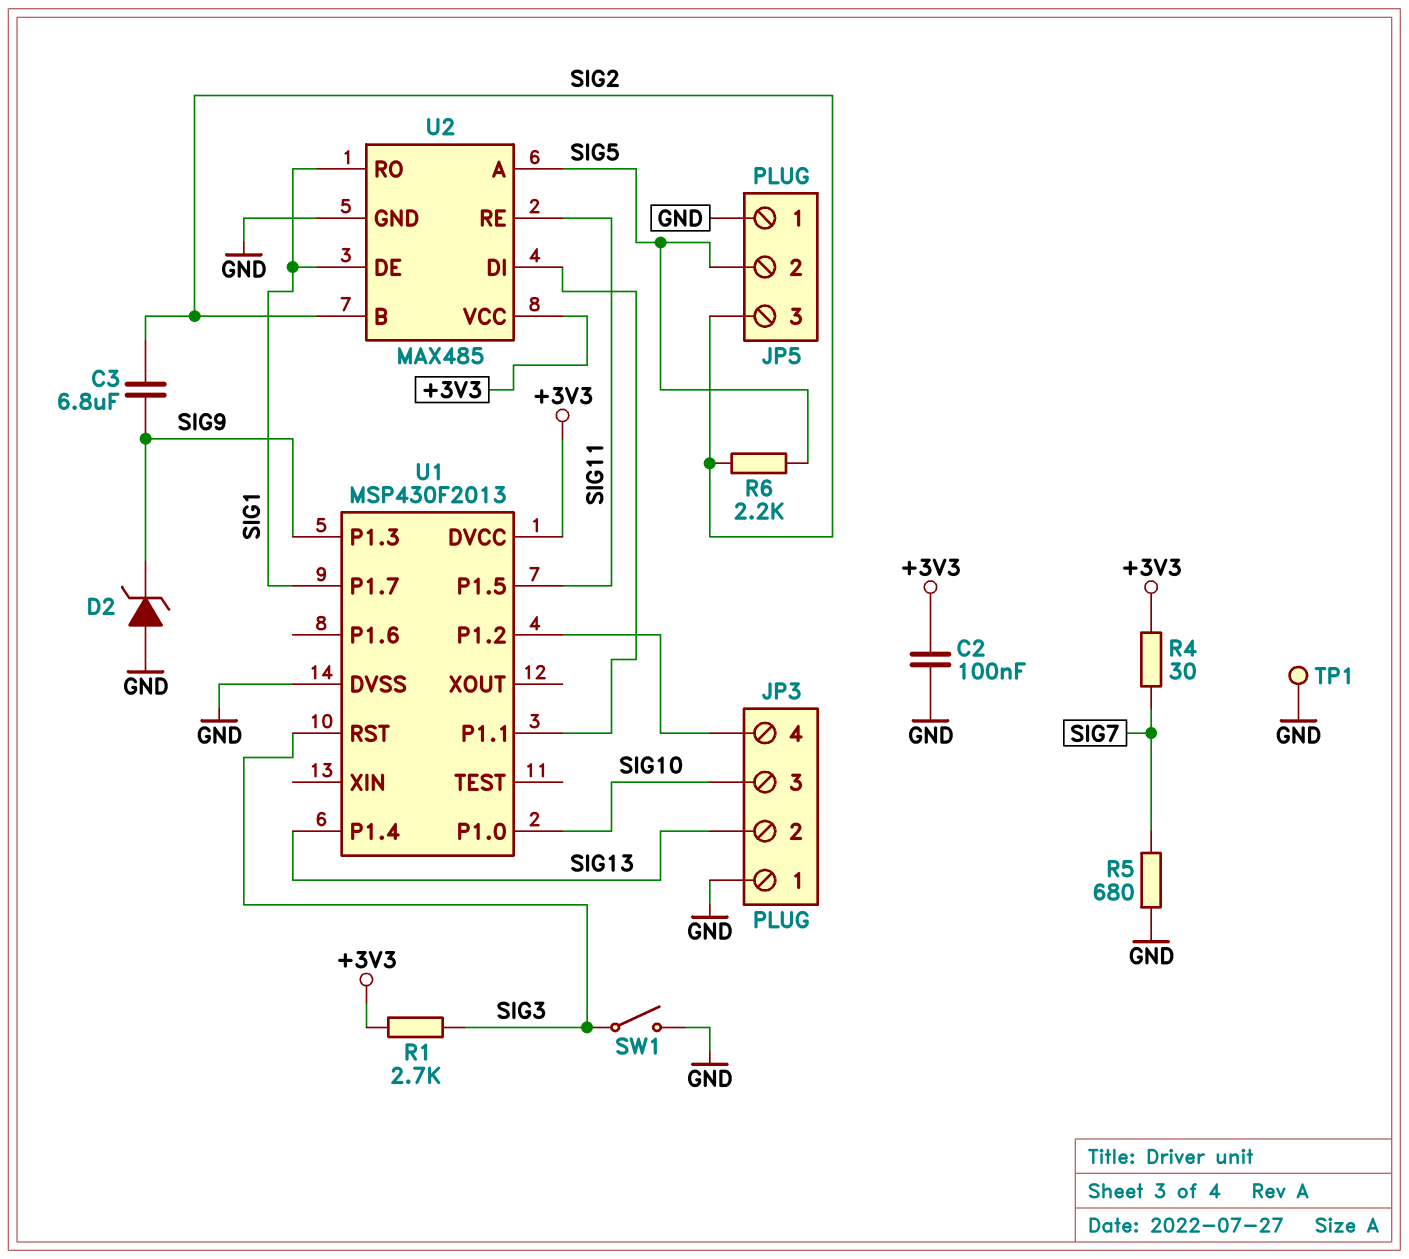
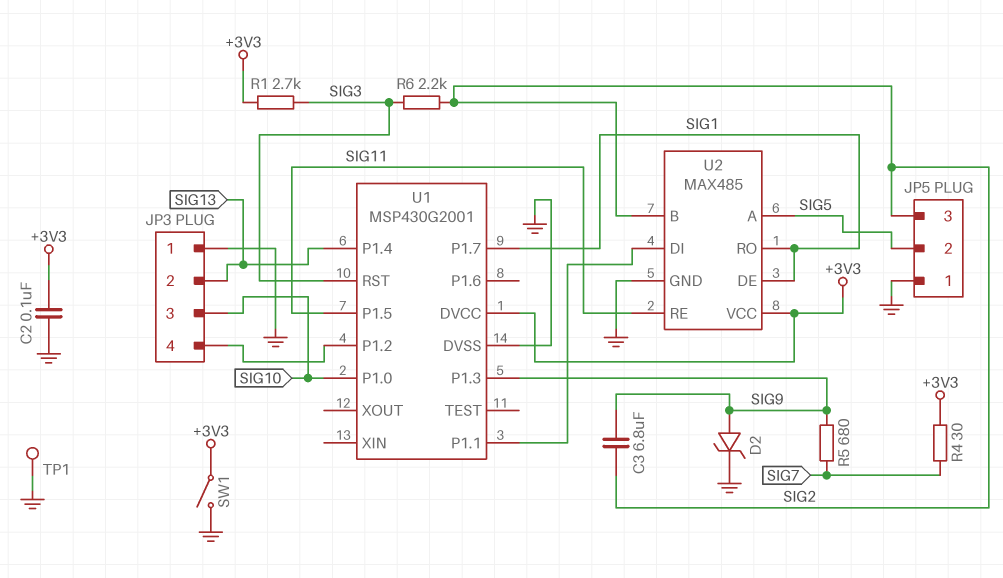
D2: zener (A GND, K SIG9) -> zener (A SIG9, K GND)
R5: 680 (GND, SIG7) -> 680 (SIG7, SIG9)
R6: 2.2k (SIG2, SIG5) -> 2.2k (SIG2, SIG3)
SW1: switch (GND, SIG3) -> switch (+3V3, GND)
U1: MSP430F2013 -> MSP430G2001

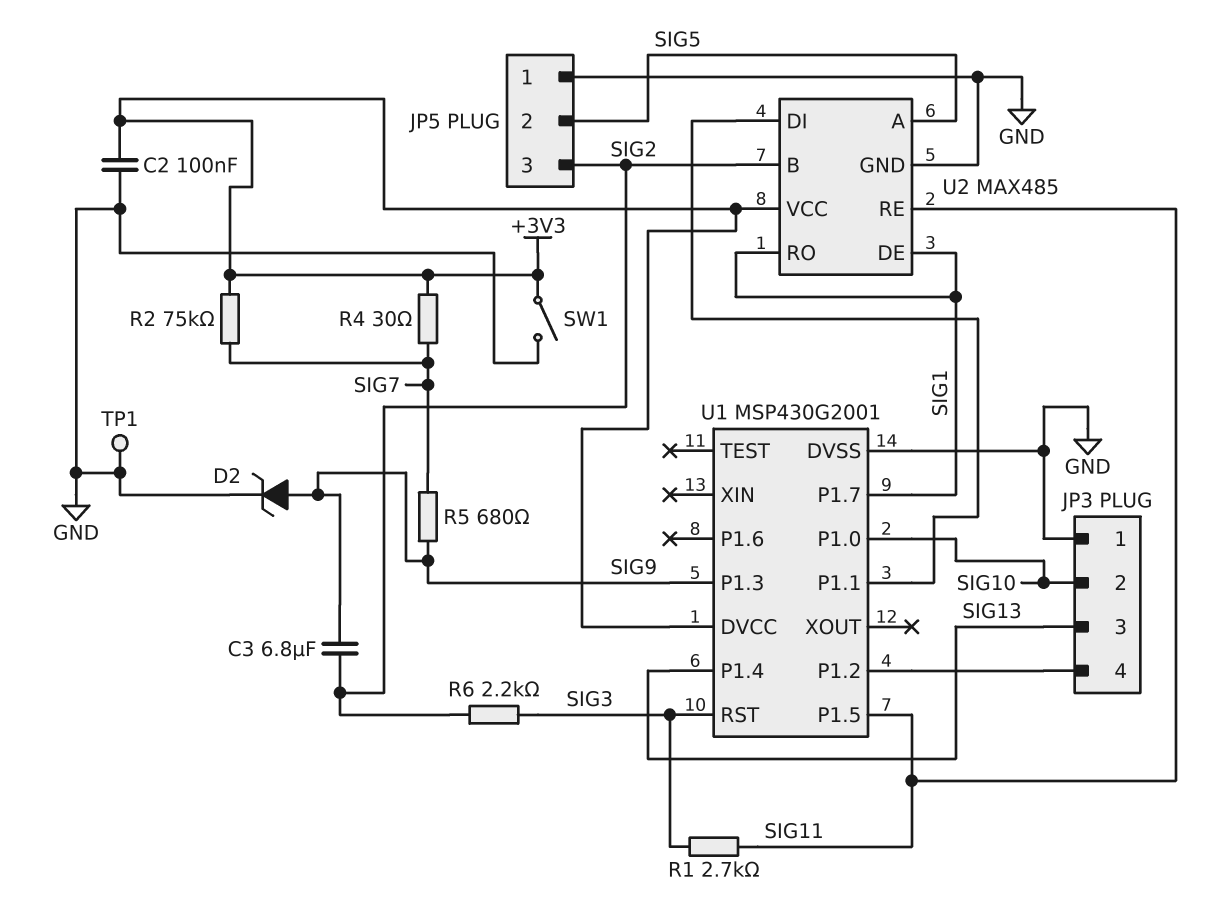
JP3 pin 2: SIG13 -> SIG10
JP3 pin 3: SIG10 -> SIG13
R1: 2.7k (+3V3, SIG3) -> 2.7k (SIG3, SIG11)
R2: none -> 75k (+3V3, SIG7)

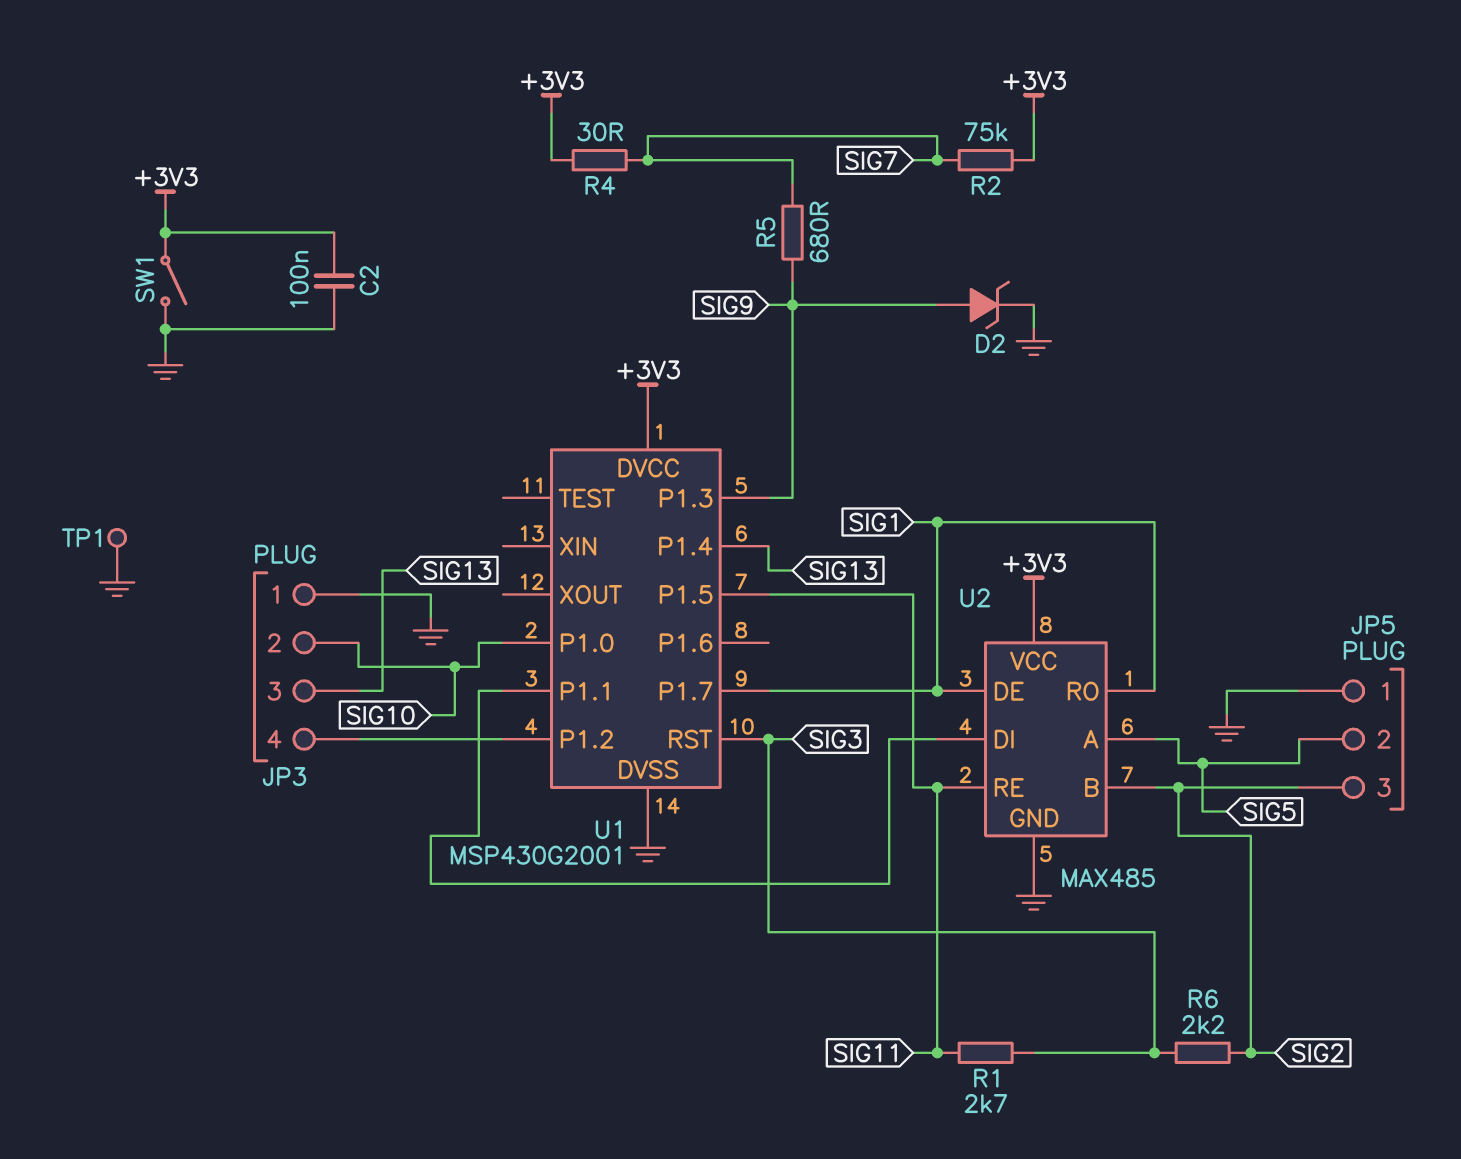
C3: 6.8uF (SIG2, SIG9) -> none

